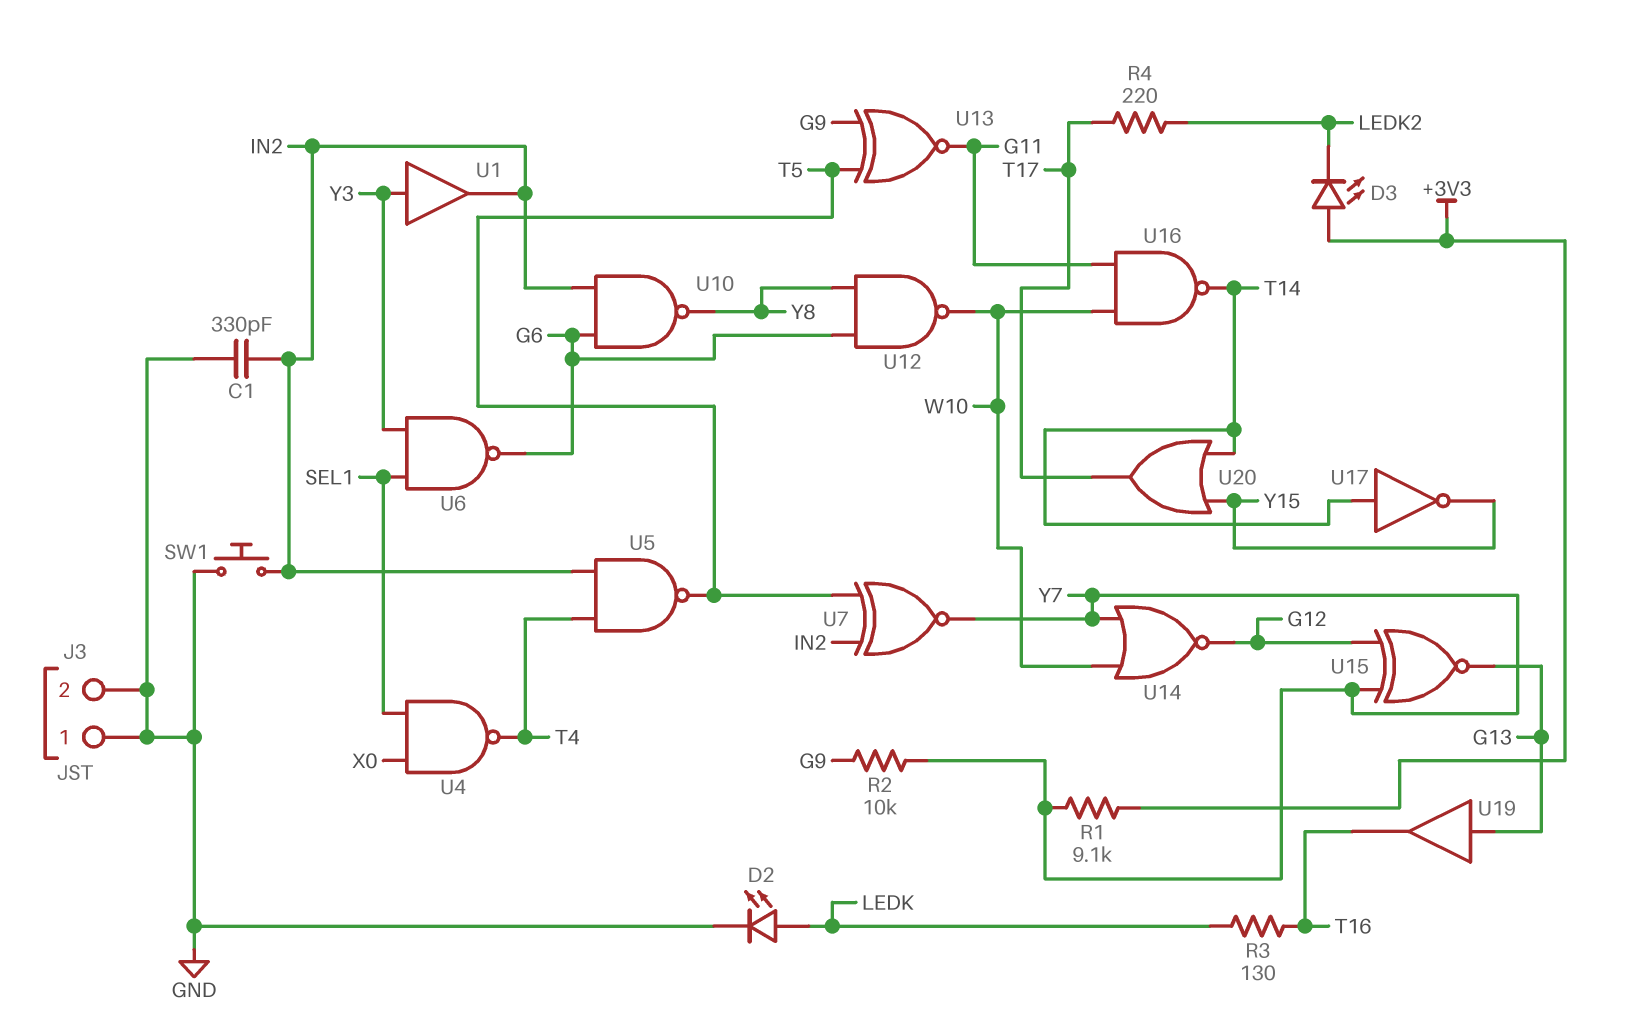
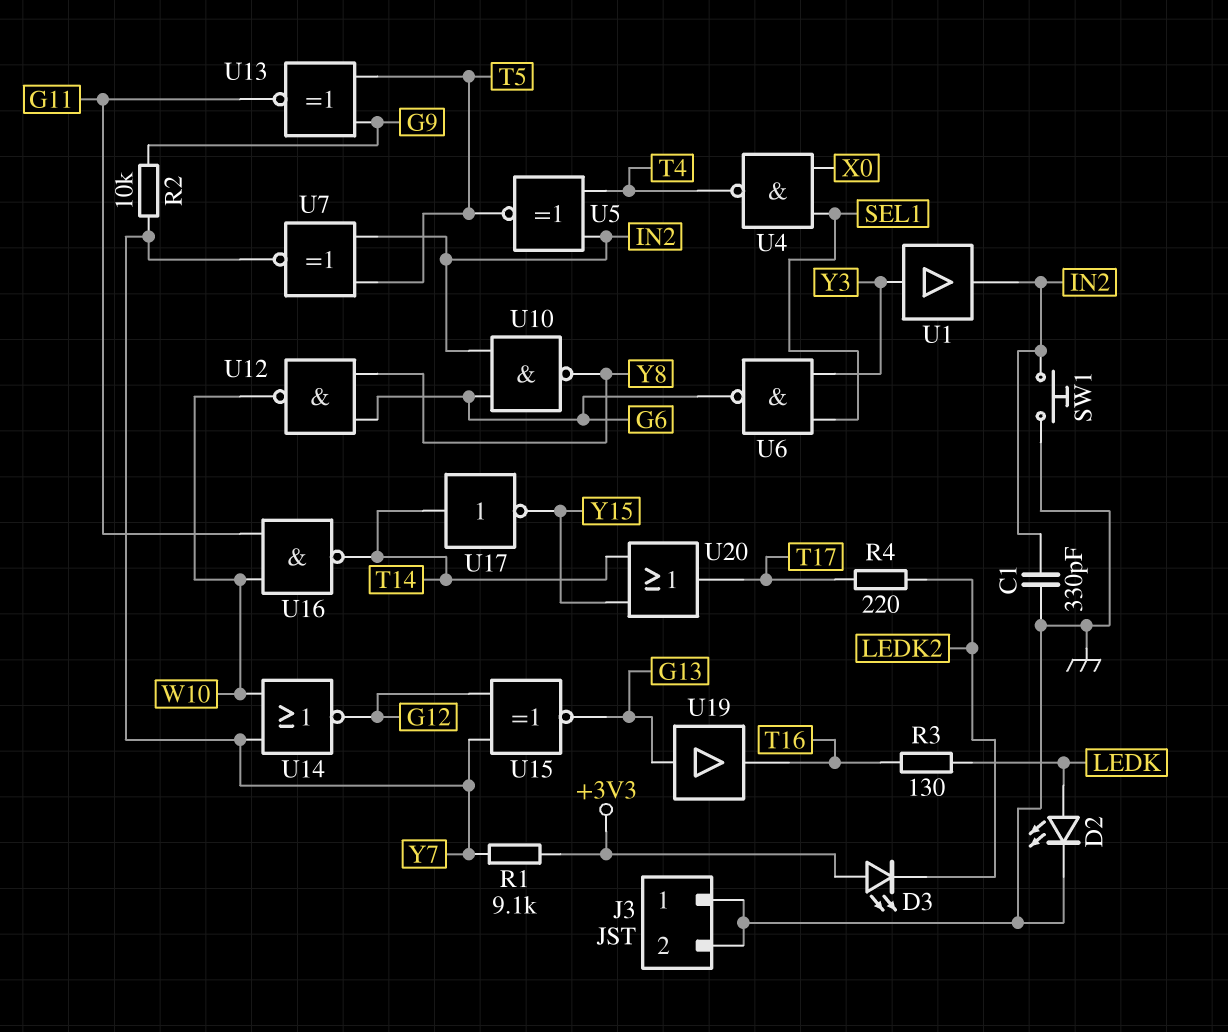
U5: NAND (in IN2, in T4, out T5) -> XNOR (in IN2, in T4, out T5)

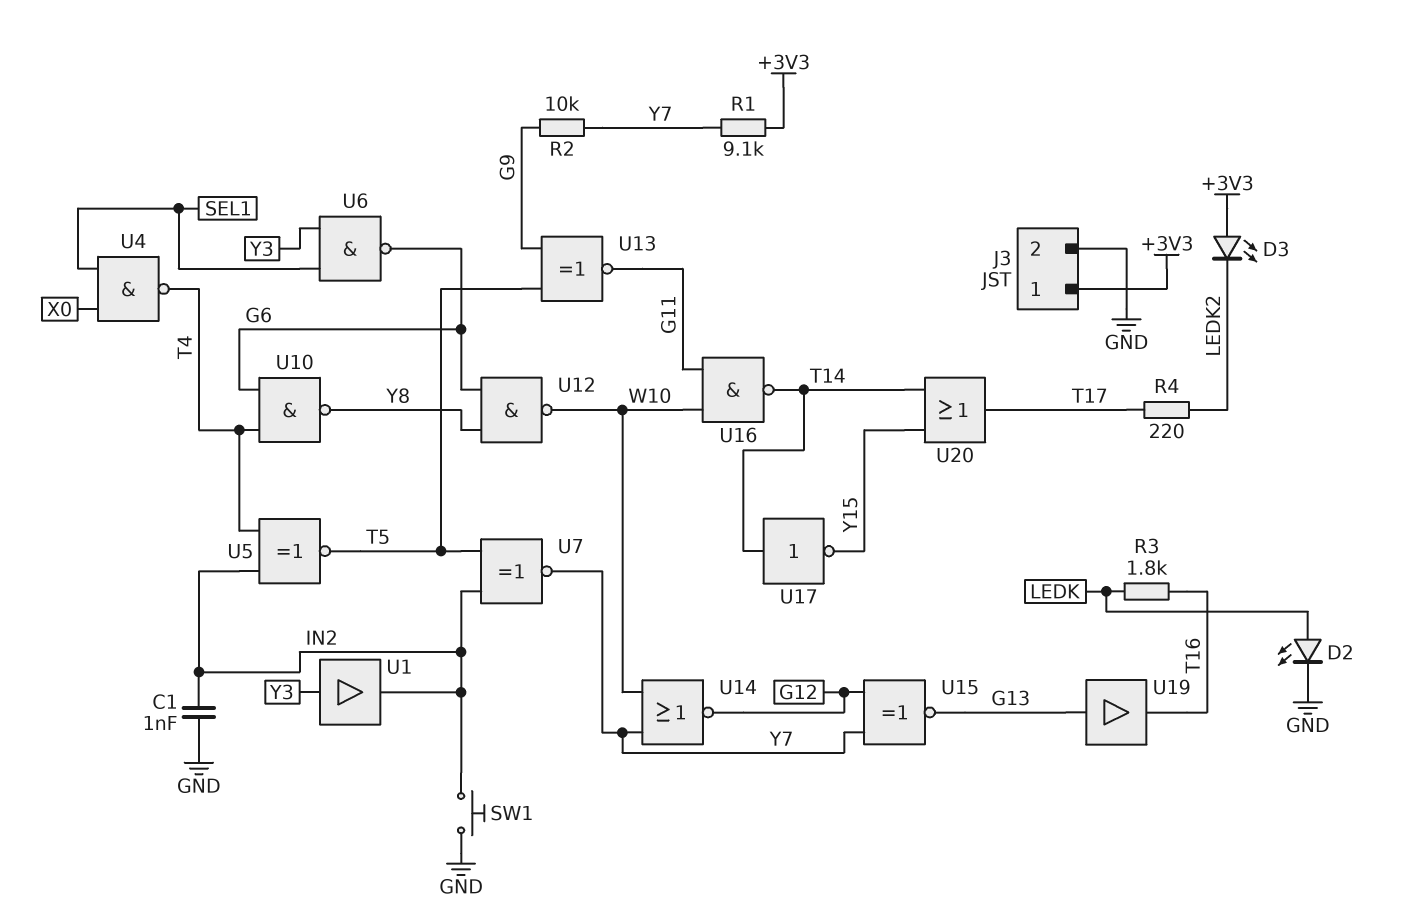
C1: 330pF (GND, IN2) -> 1nF (GND, IN2)
J3 pin 1: GND -> +3V3
R3: 130 (LEDK, T16) -> 1.8k (LEDK, T16)
U10: NAND (in G6, in IN2, out Y8) -> NAND (in G6, in T4, out Y8)

